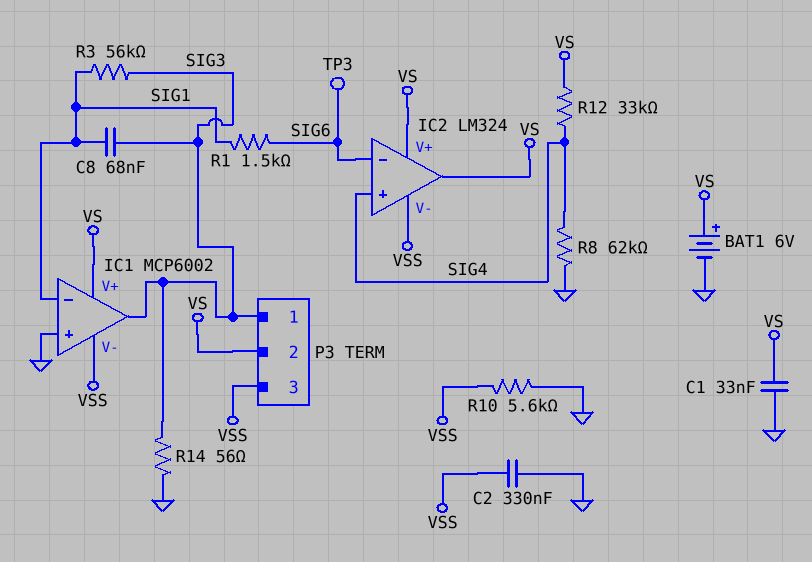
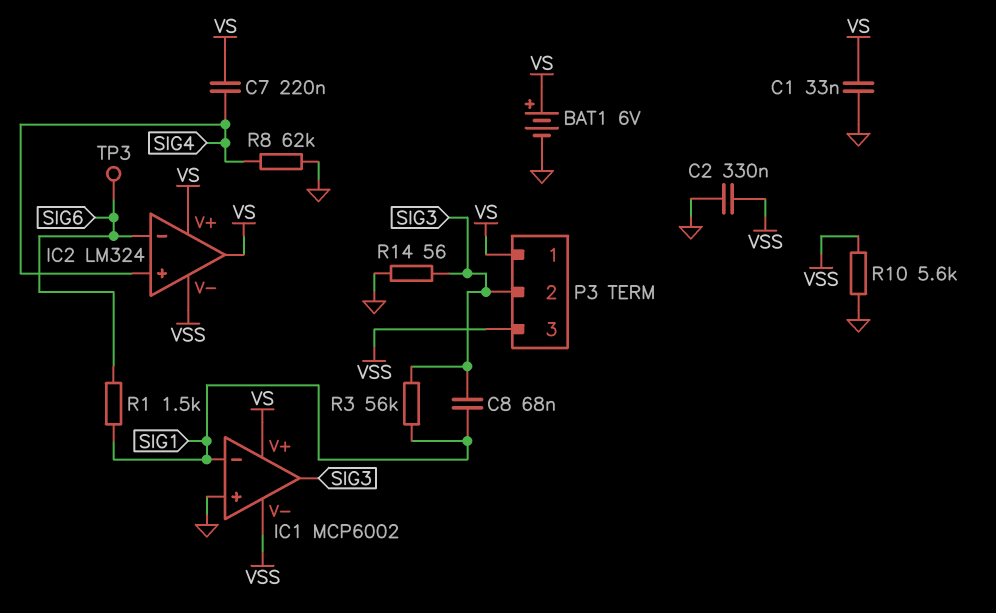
C7: none -> 220nF (SIG4, VS)
P3 pin 1: SIG3 -> VS
P3 pin 2: VS -> SIG3
R12: 33k (SIG4, VS) -> none

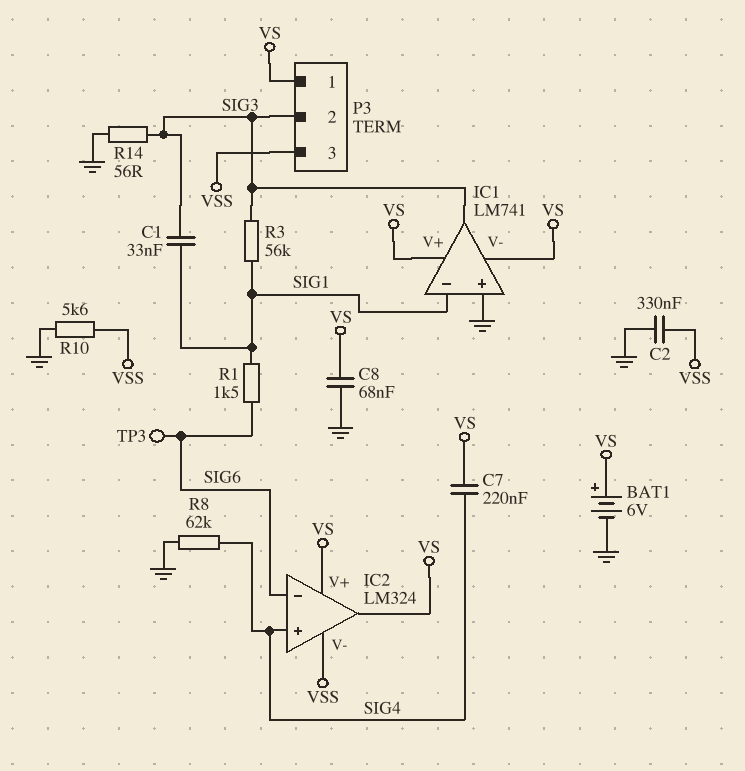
C1: 33nF (GND, VS) -> 33nF (SIG1, SIG3)
C8: 68nF (SIG1, SIG3) -> 68nF (GND, VS)
IC1: MCP6002 -> LM741
IC1 pin V-: VSS -> VS

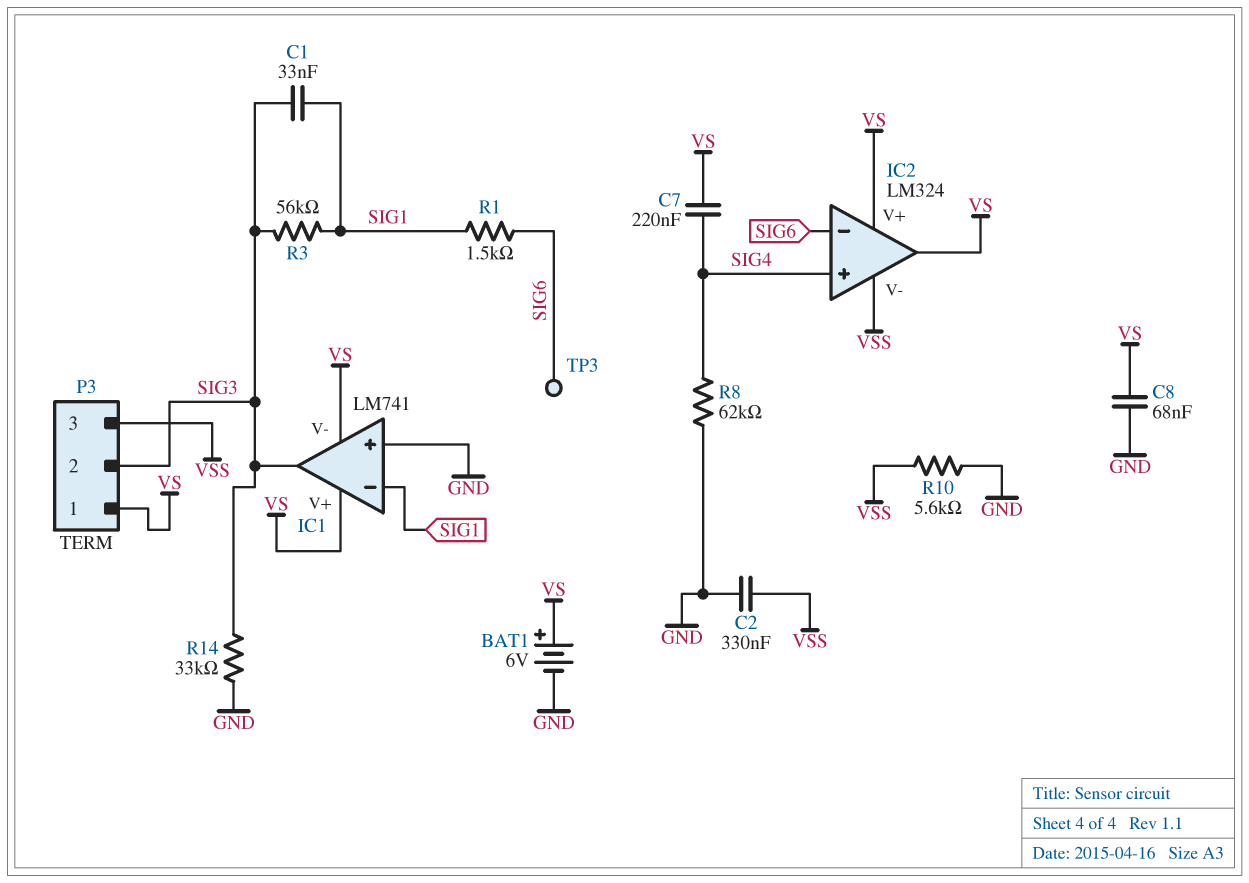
R14: 56 (GND, SIG3) -> 33k (GND, SIG3)

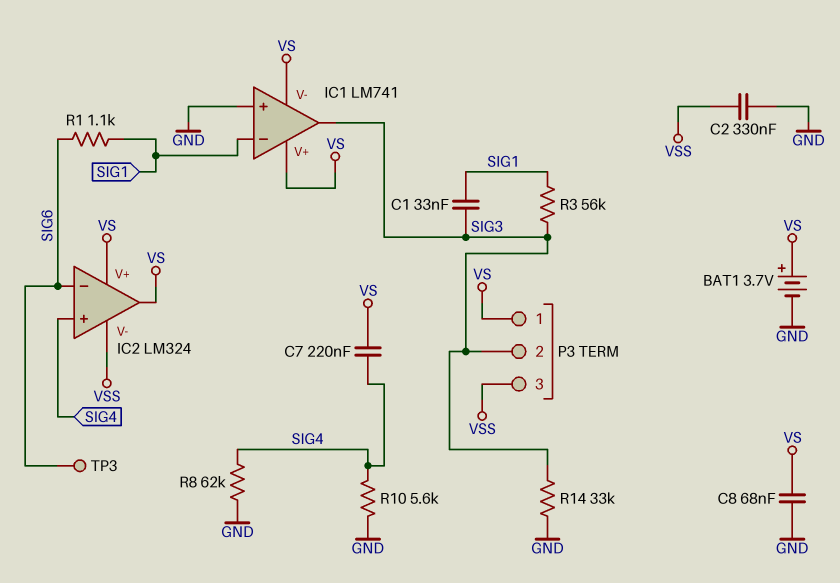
BAT1: 6V (plus VS, minus GND) -> 3.7V (plus VS, minus GND)
R1: 1.5k (SIG1, SIG6) -> 1.1k (SIG1, SIG6)
R10: 5.6k (GND, VSS) -> 5.6k (GND, SIG4)

